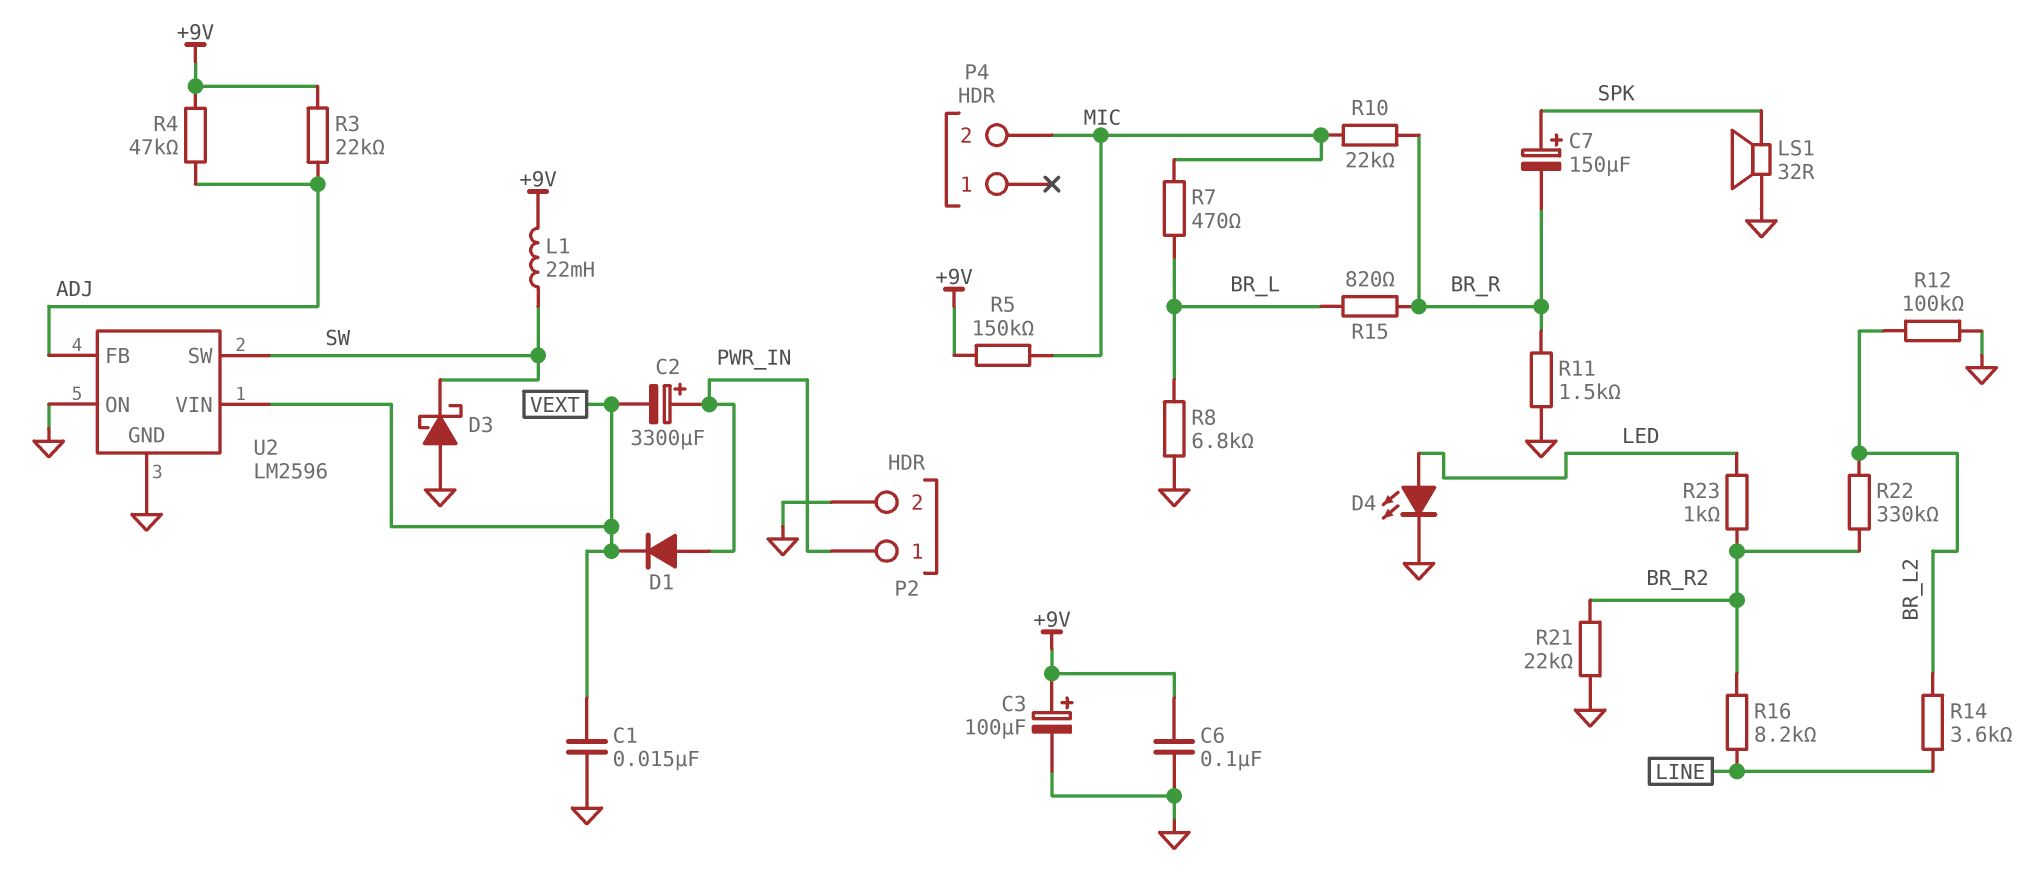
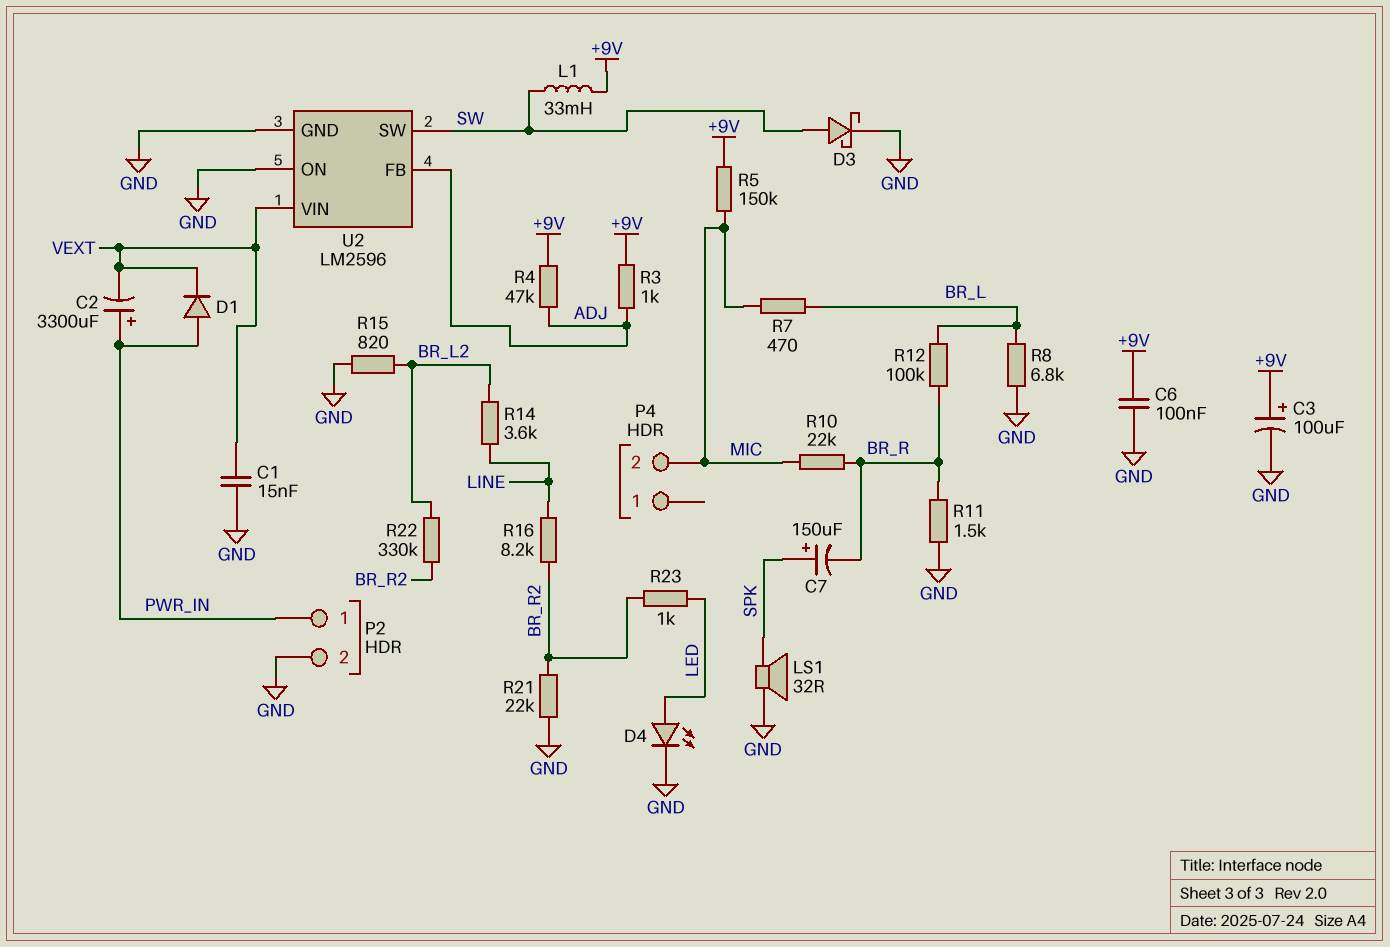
D3: schottky (A GND, K SW) -> schottky (A SW, K GND)
L1: 22mH (+9V, SW) -> 33mH (+9V, SW)
R3: 22k (+9V, ADJ) -> 1k (+9V, ADJ)
R12: 100k (BR_L2, GND) -> 100k (BR_L, BR_R)
R15: 820 (BR_L, BR_R) -> 820 (BR_L2, GND)

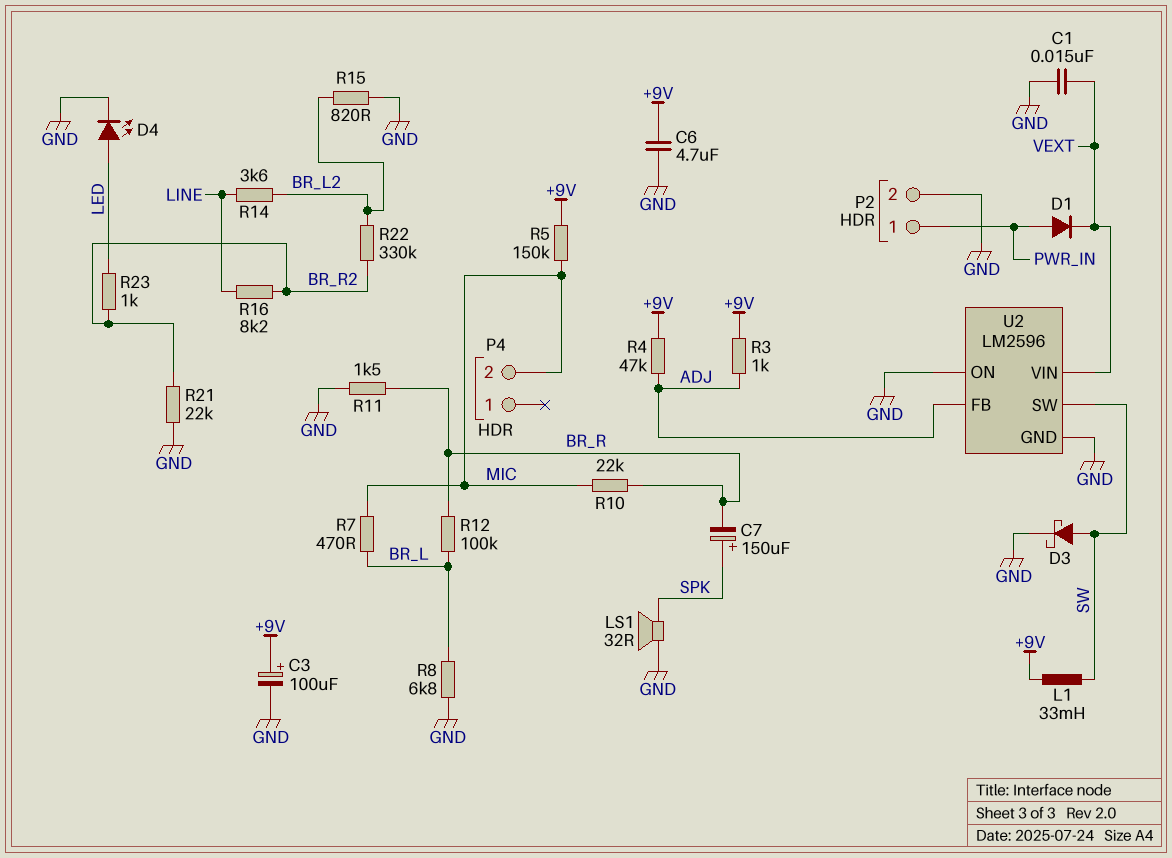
C2: 3300uF (plus PWR_IN, minus VEXT) -> none
C6: 100nF (+9V, GND) -> 4.7uF (+9V, GND)

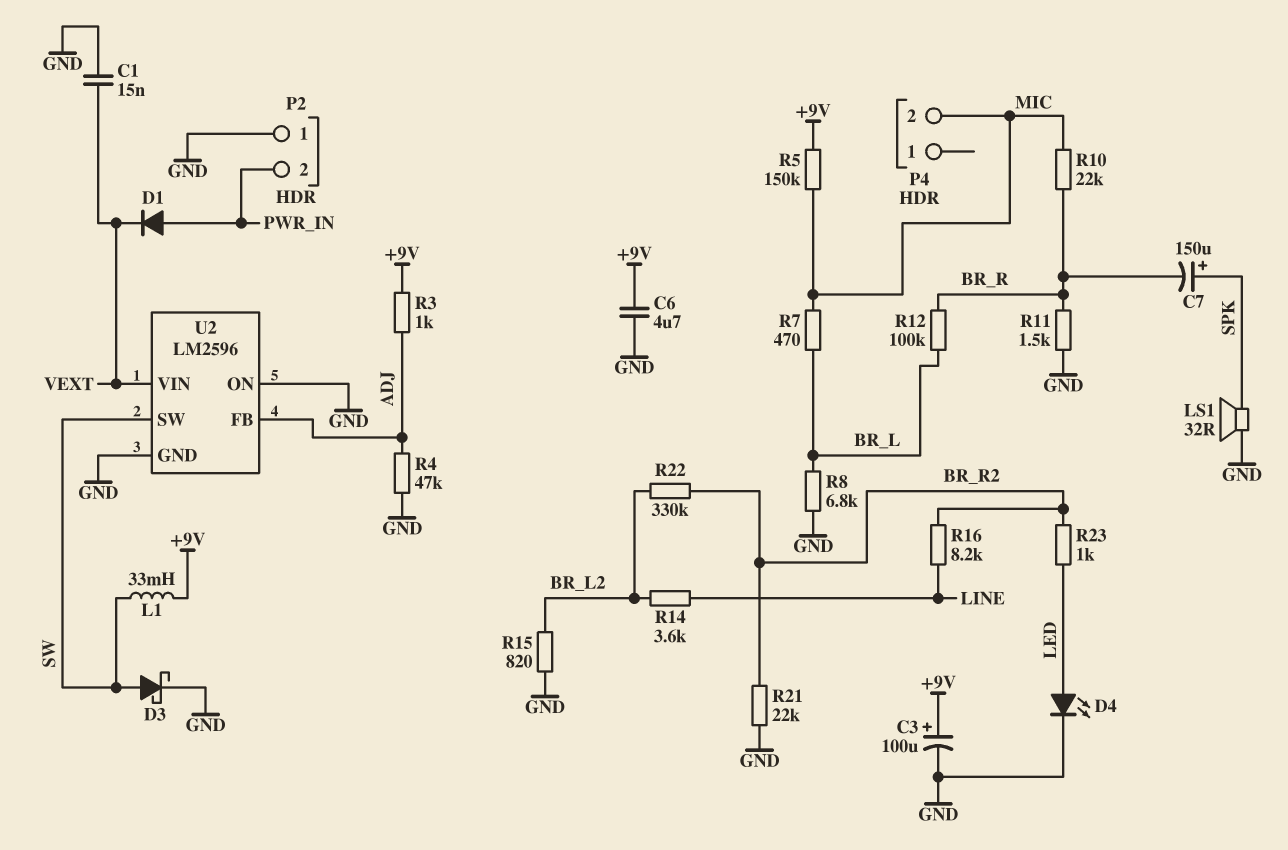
P2 pin 1: PWR_IN -> GND
P2 pin 2: GND -> PWR_IN
R4: 47k (+9V, ADJ) -> 47k (ADJ, GND)

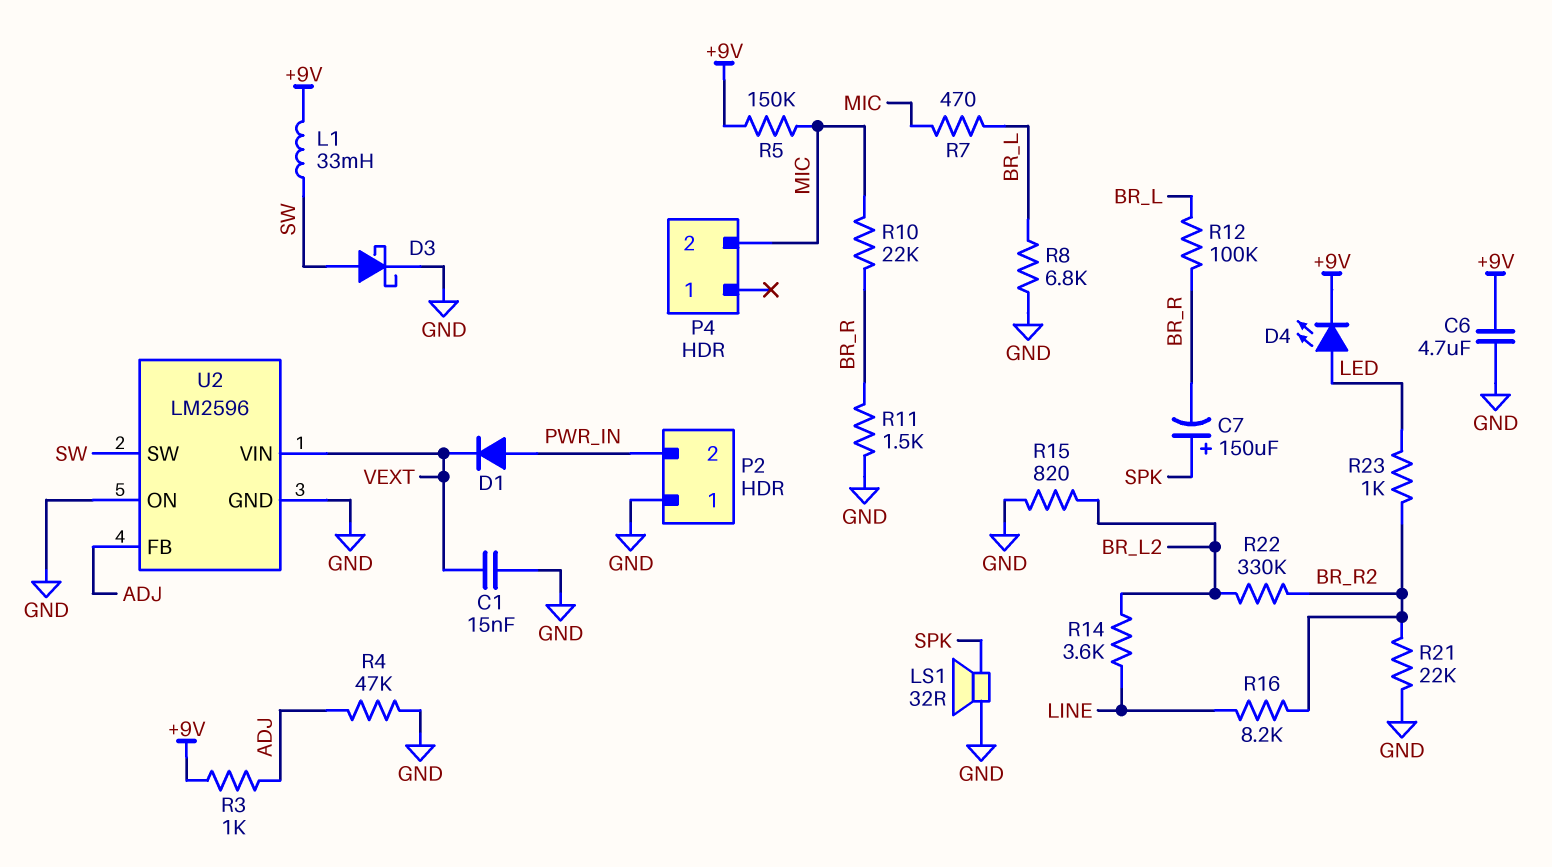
C3: 100uF (plus +9V, minus GND) -> none
D4: LED (A LED, K GND) -> LED (A LED, K +9V)

